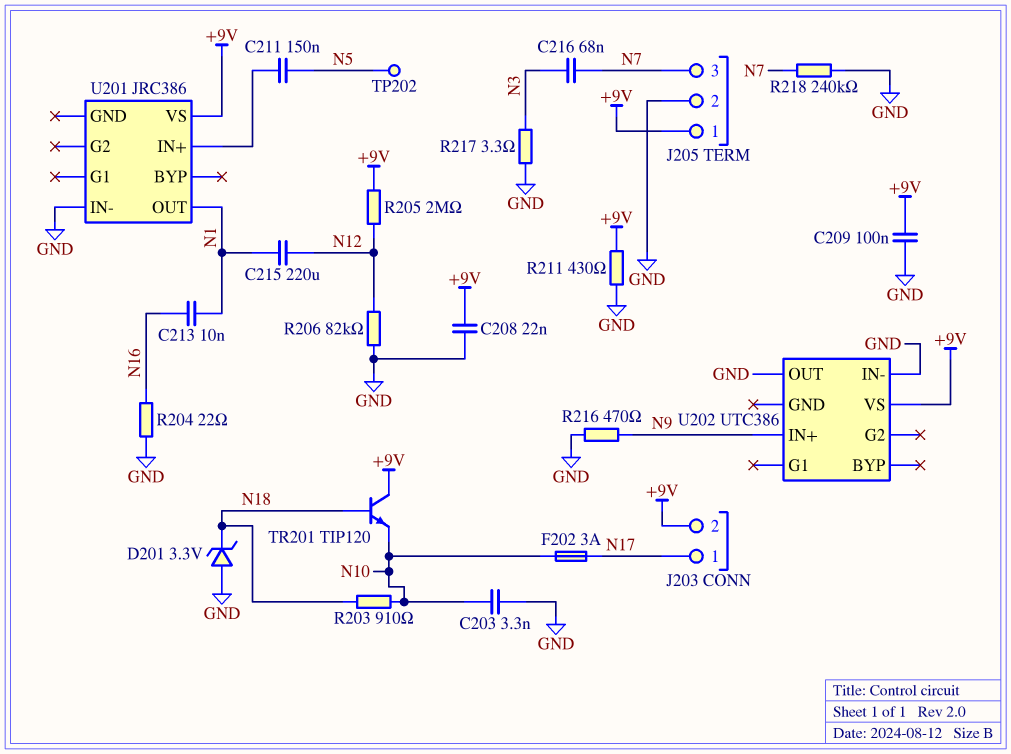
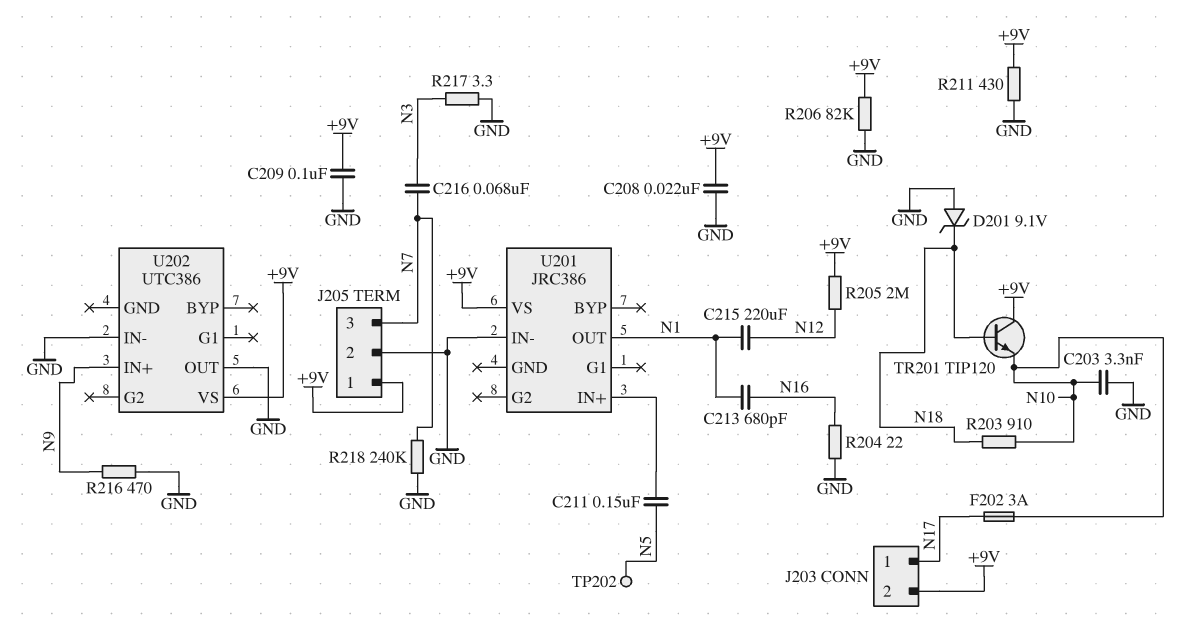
C213: 10nF (N1, N16) -> 680pF (N1, N16)
D201: zener 3.3V (A GND, K N18) -> zener 9.1V (A GND, K N18)
R206: 82k (GND, N12) -> 82k (+9V, GND)

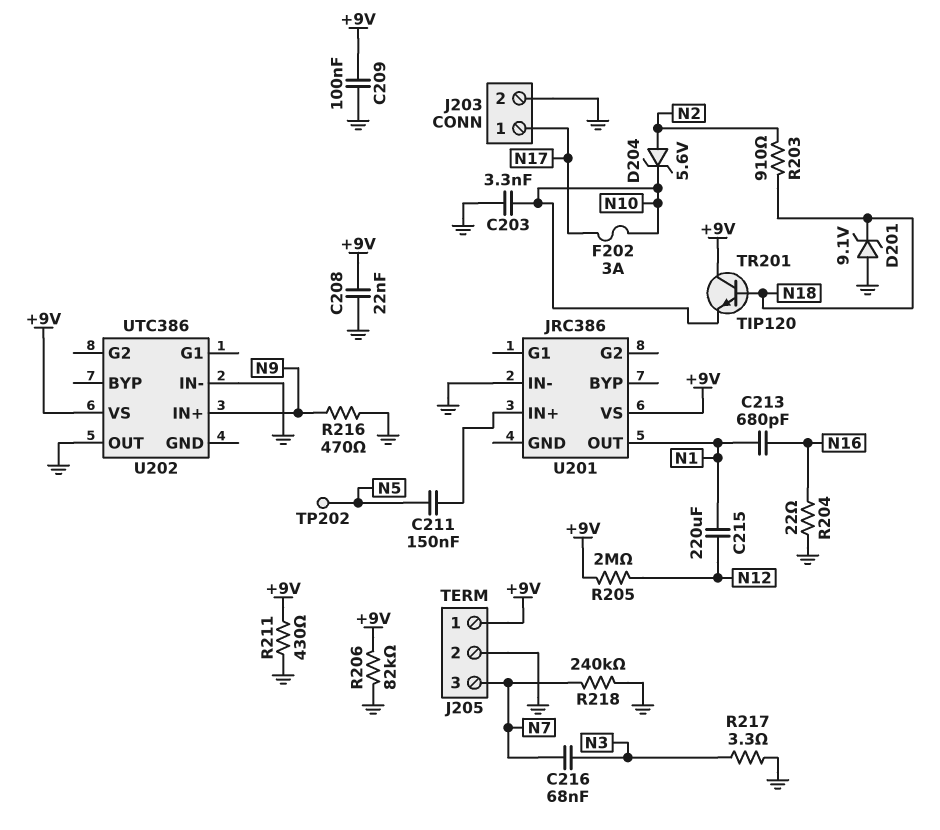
D204: none -> zener 5.6V (A N2, K N10)
J203 pin 2: +9V -> GND
R203: 910 (N10, N18) -> 910 (N2, N18)

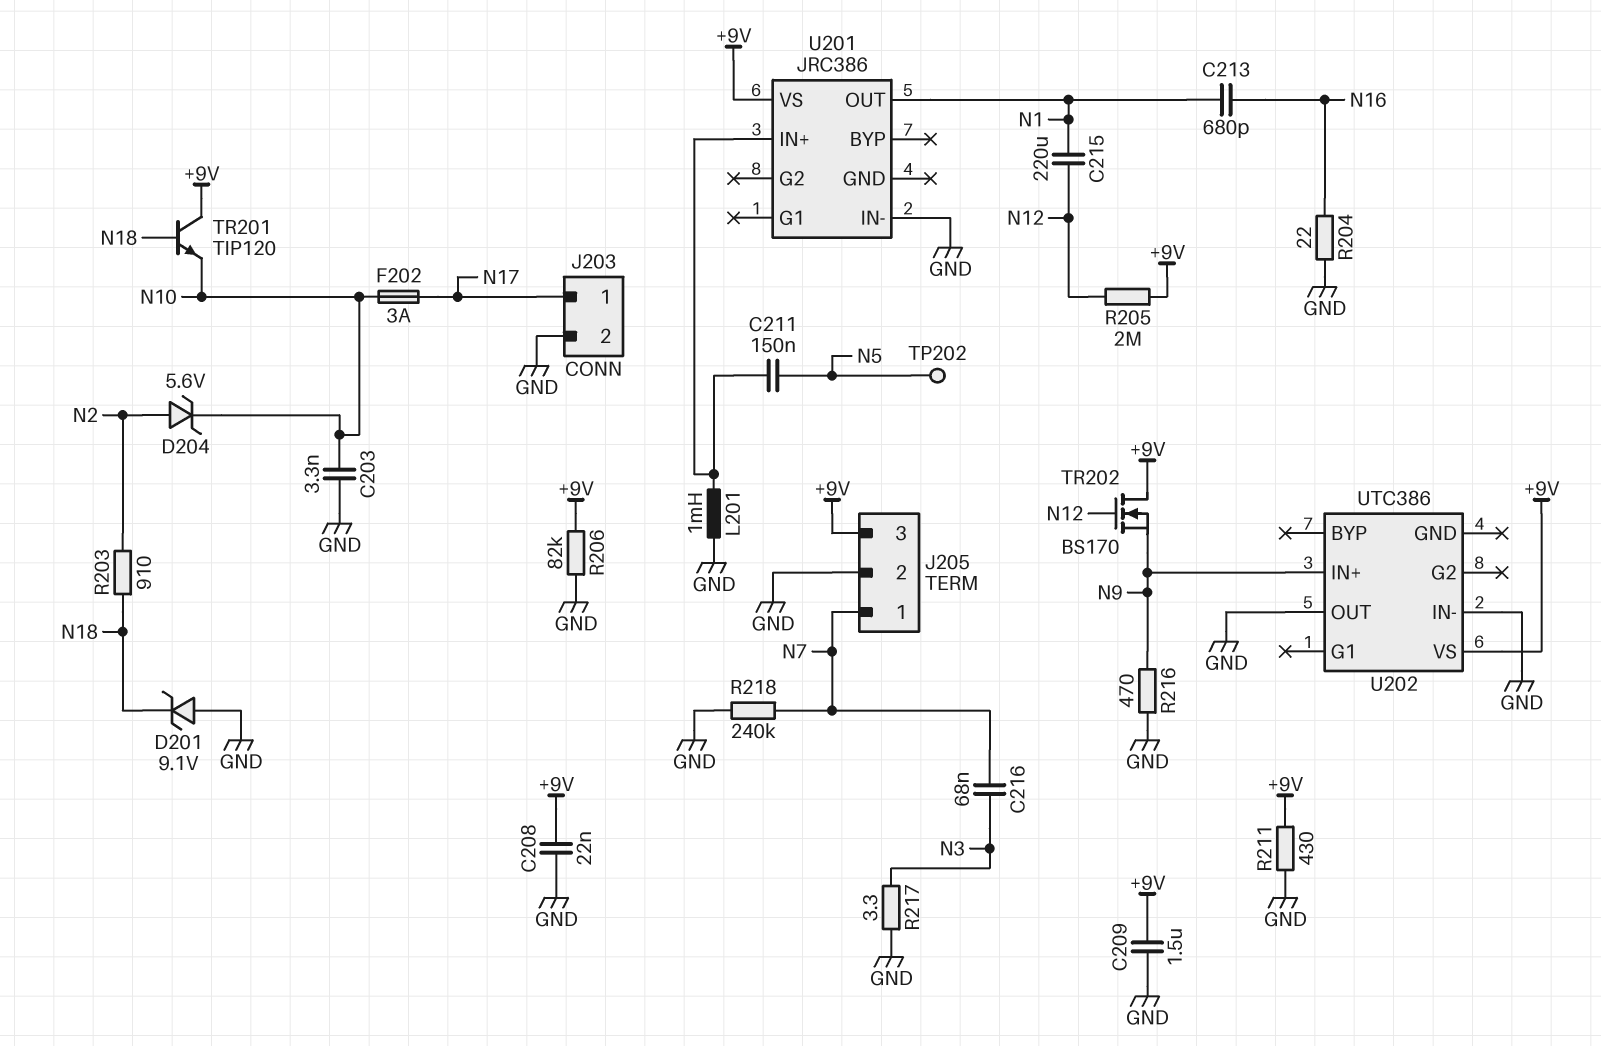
C209: 100nF (+9V, GND) -> 1.5uF (+9V, GND)
J205 pin 1: +9V -> N7
J205 pin 3: N7 -> +9V
L201: none -> 1mH (GND, U201/IN+)
TR202: none -> NMOS BS170 (G N12, D +9V, S N9)

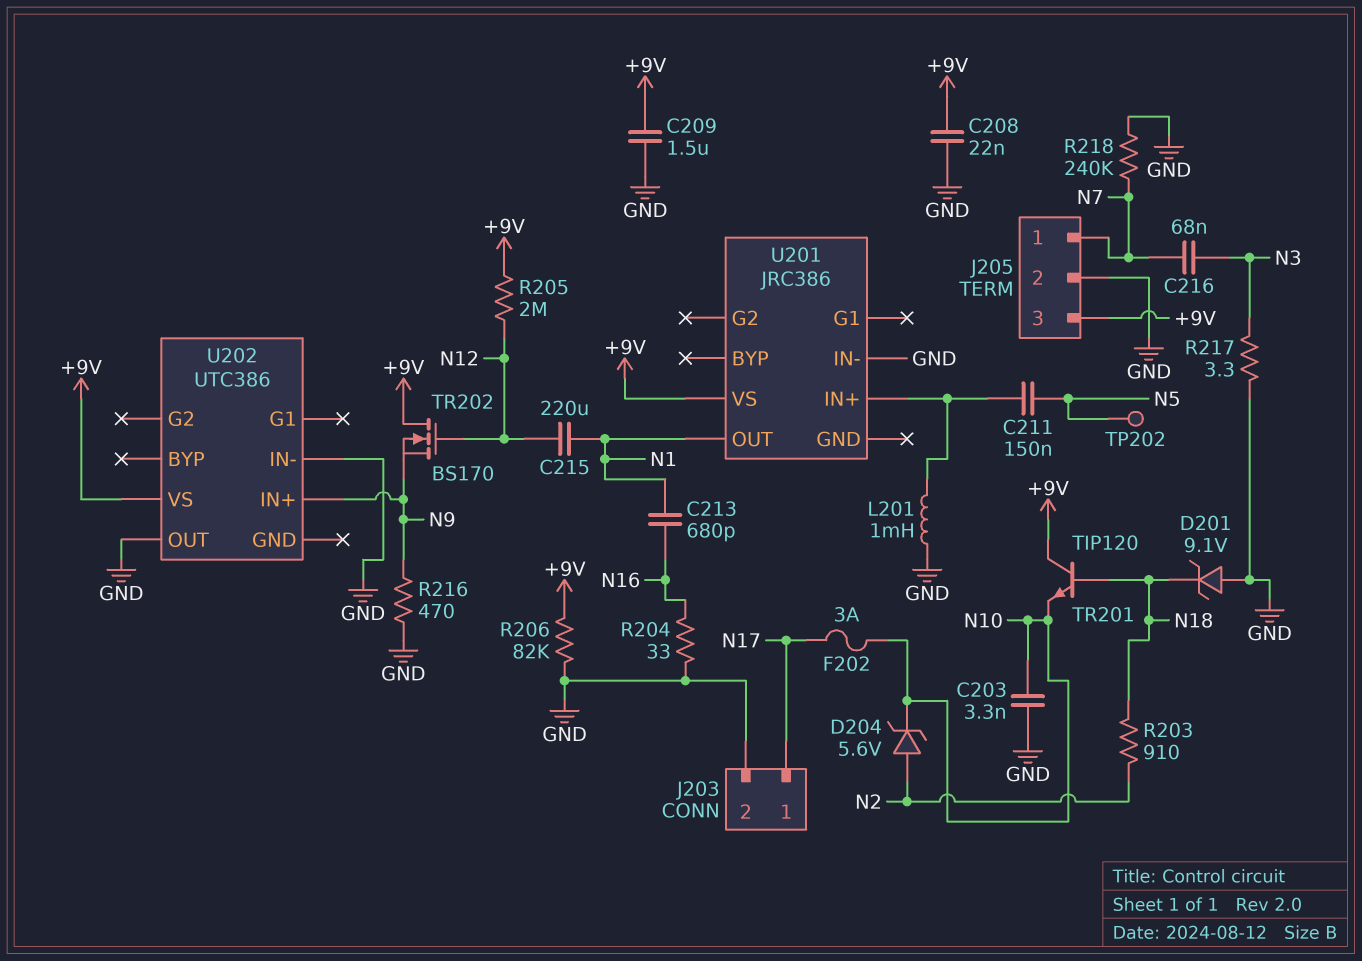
R204: 22 (GND, N16) -> 33 (GND, N16)
R211: 430 (+9V, GND) -> none

